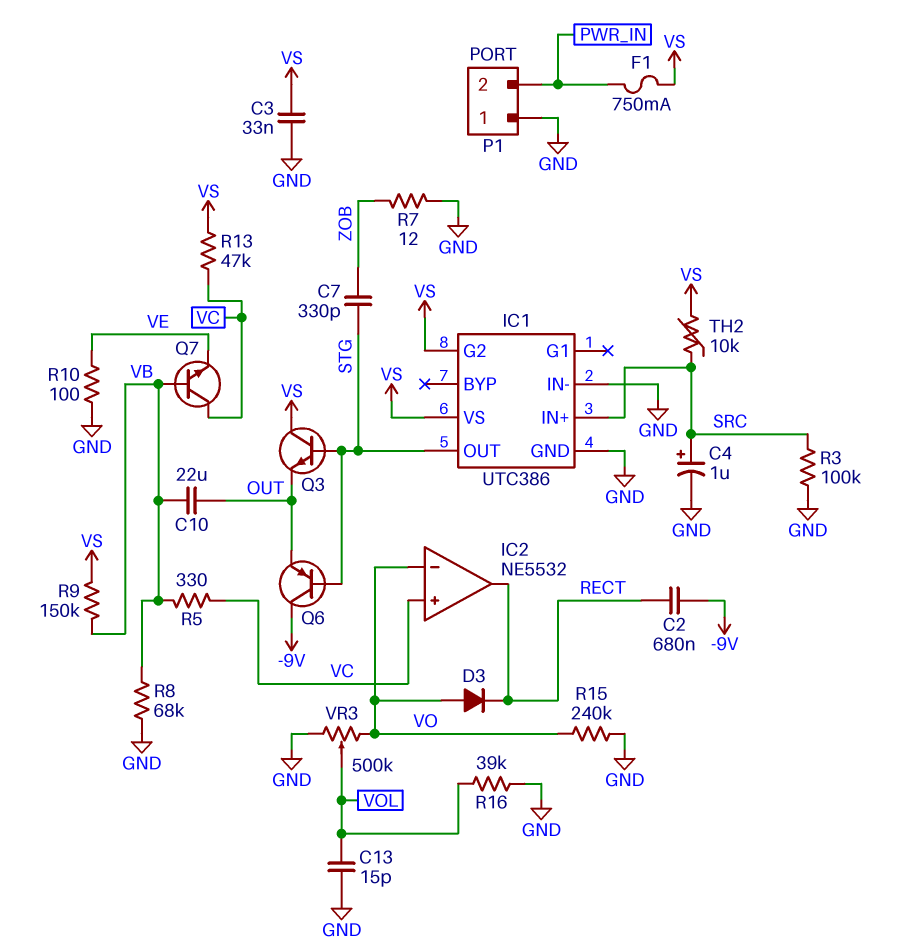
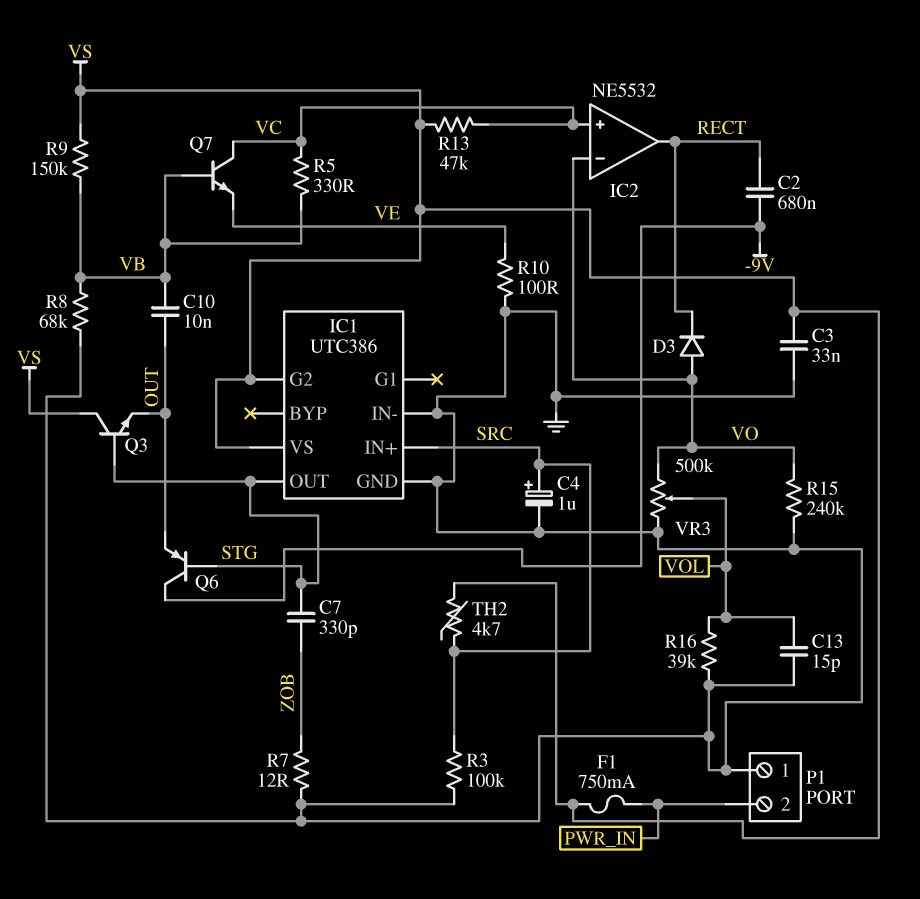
C10: 22uF (OUT, VB) -> 10nF (OUT, VB)
TH2: 10k (SRC, VS) -> 4.7k (SRC, VS)

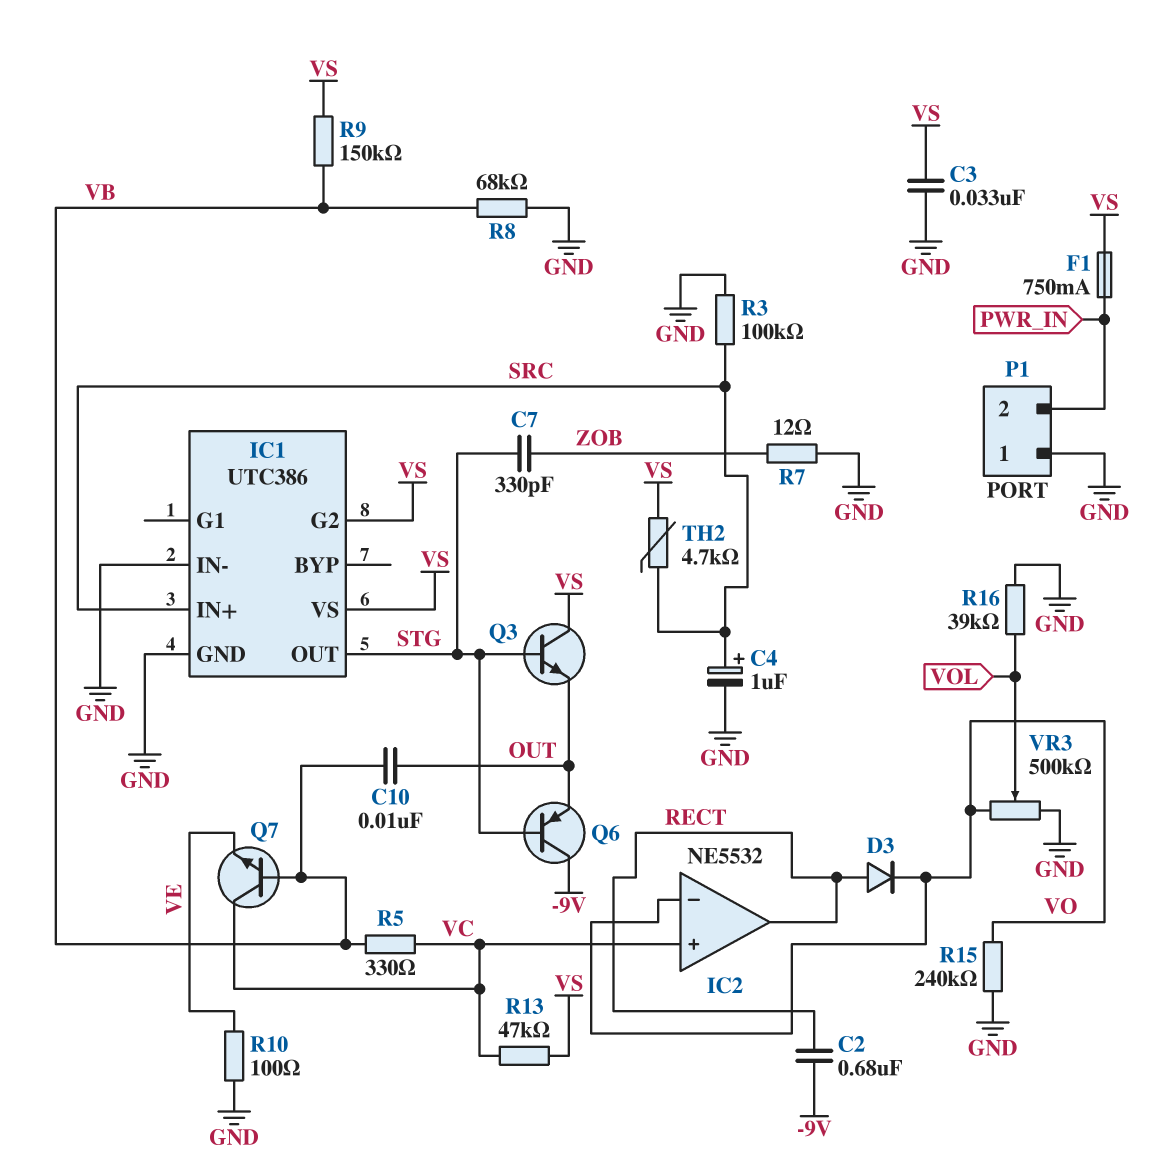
C13: 15pF (GND, VOL) -> none
D3: diode (A VO, K RECT) -> diode (A RECT, K VO)

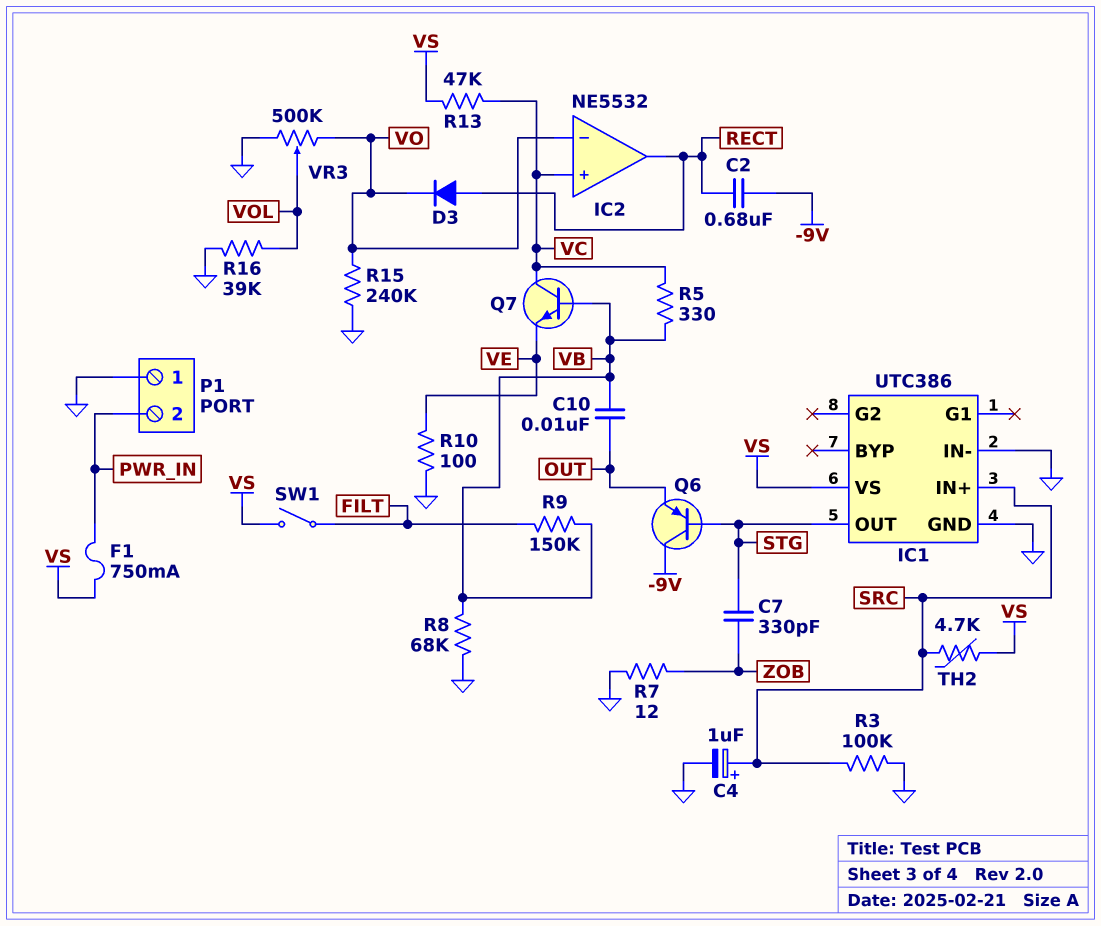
C3: 33nF (GND, VS) -> none
IC1 pin G2: VS -> none
Q3: NPN (B STG, C VS, E OUT) -> none
R9: 150k (VB, VS) -> 150k (FILT, VB)
SW1: none -> switch (FILT, VS)

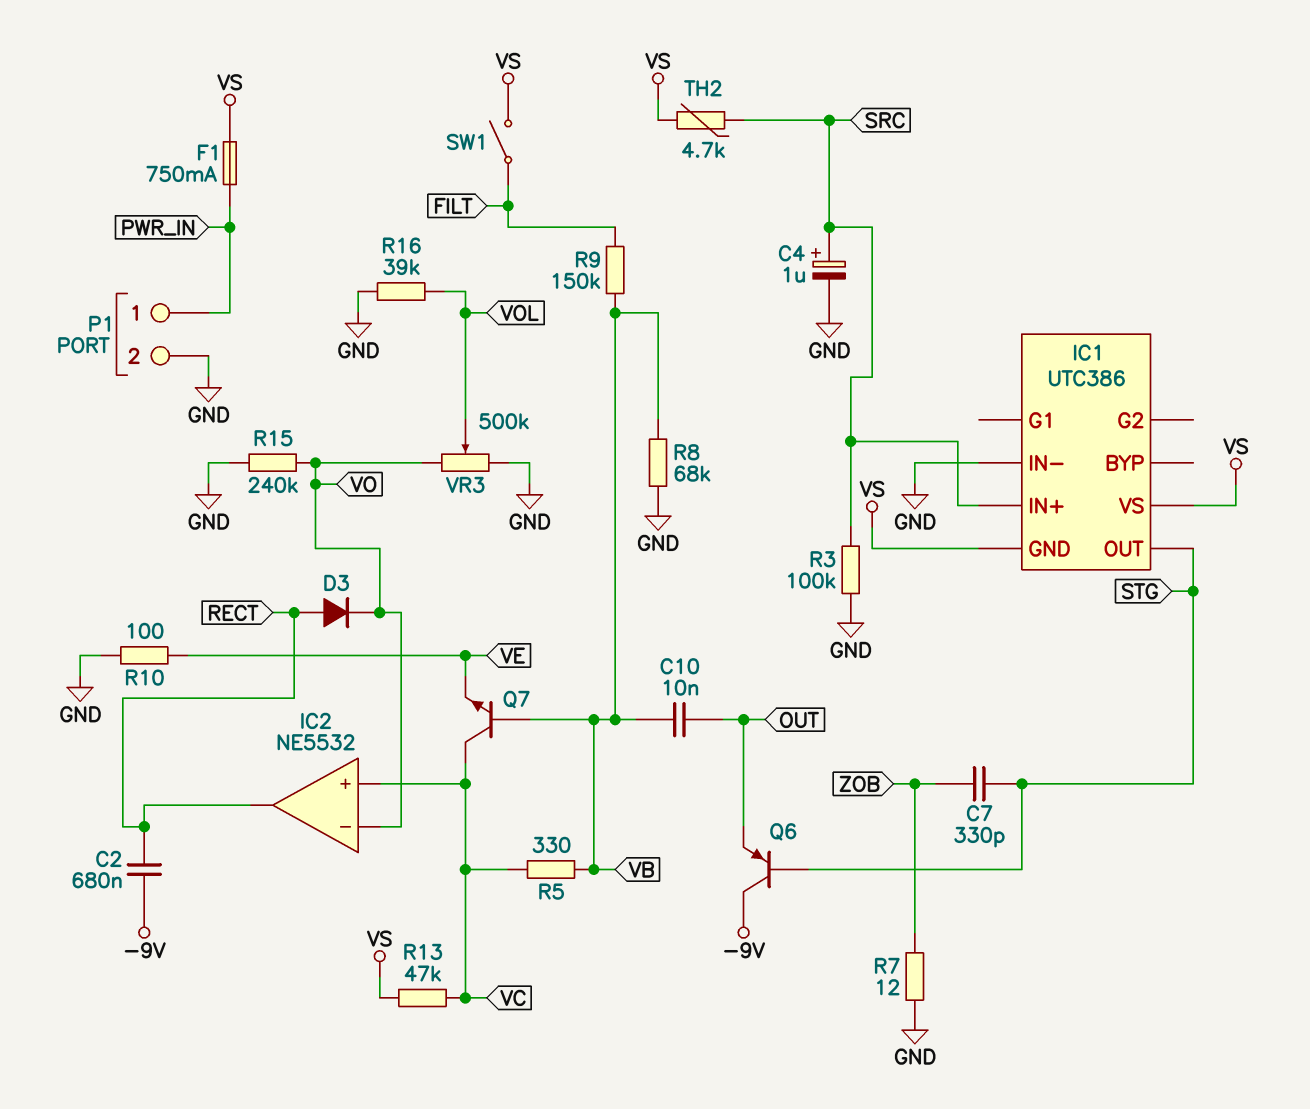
IC1 pin GND: GND -> VS
P1 pin 1: GND -> PWR_IN
P1 pin 2: PWR_IN -> GND

